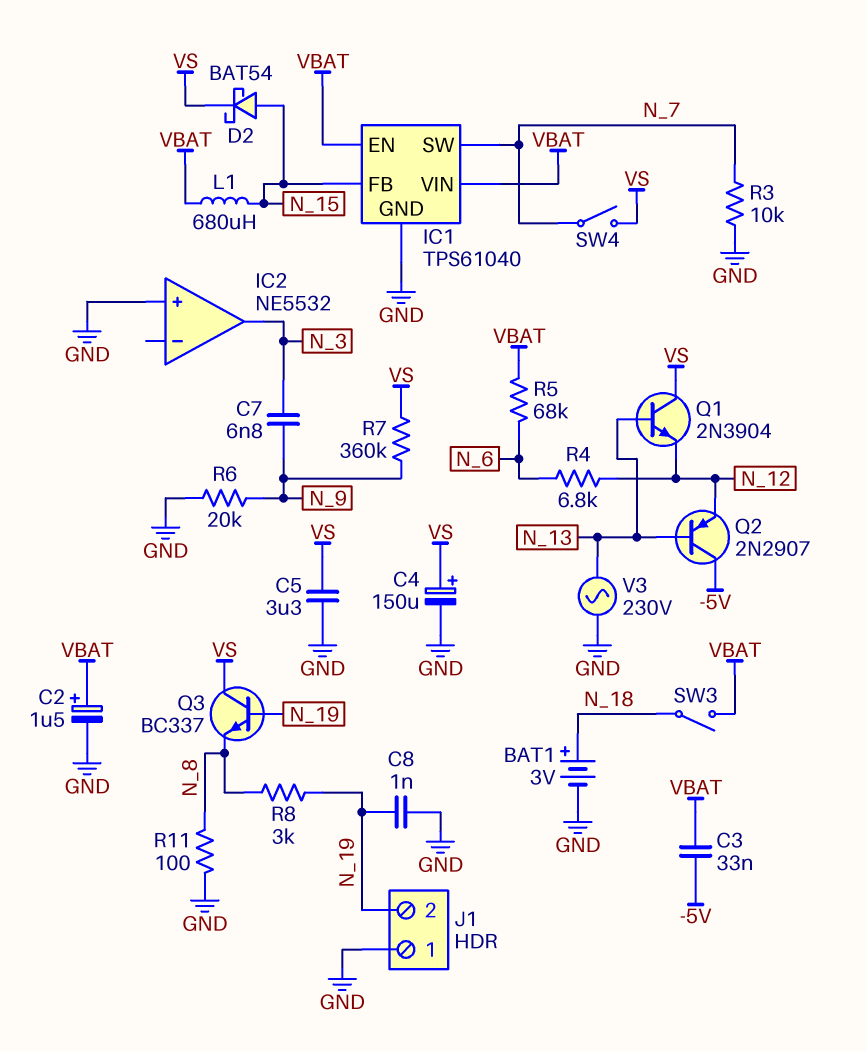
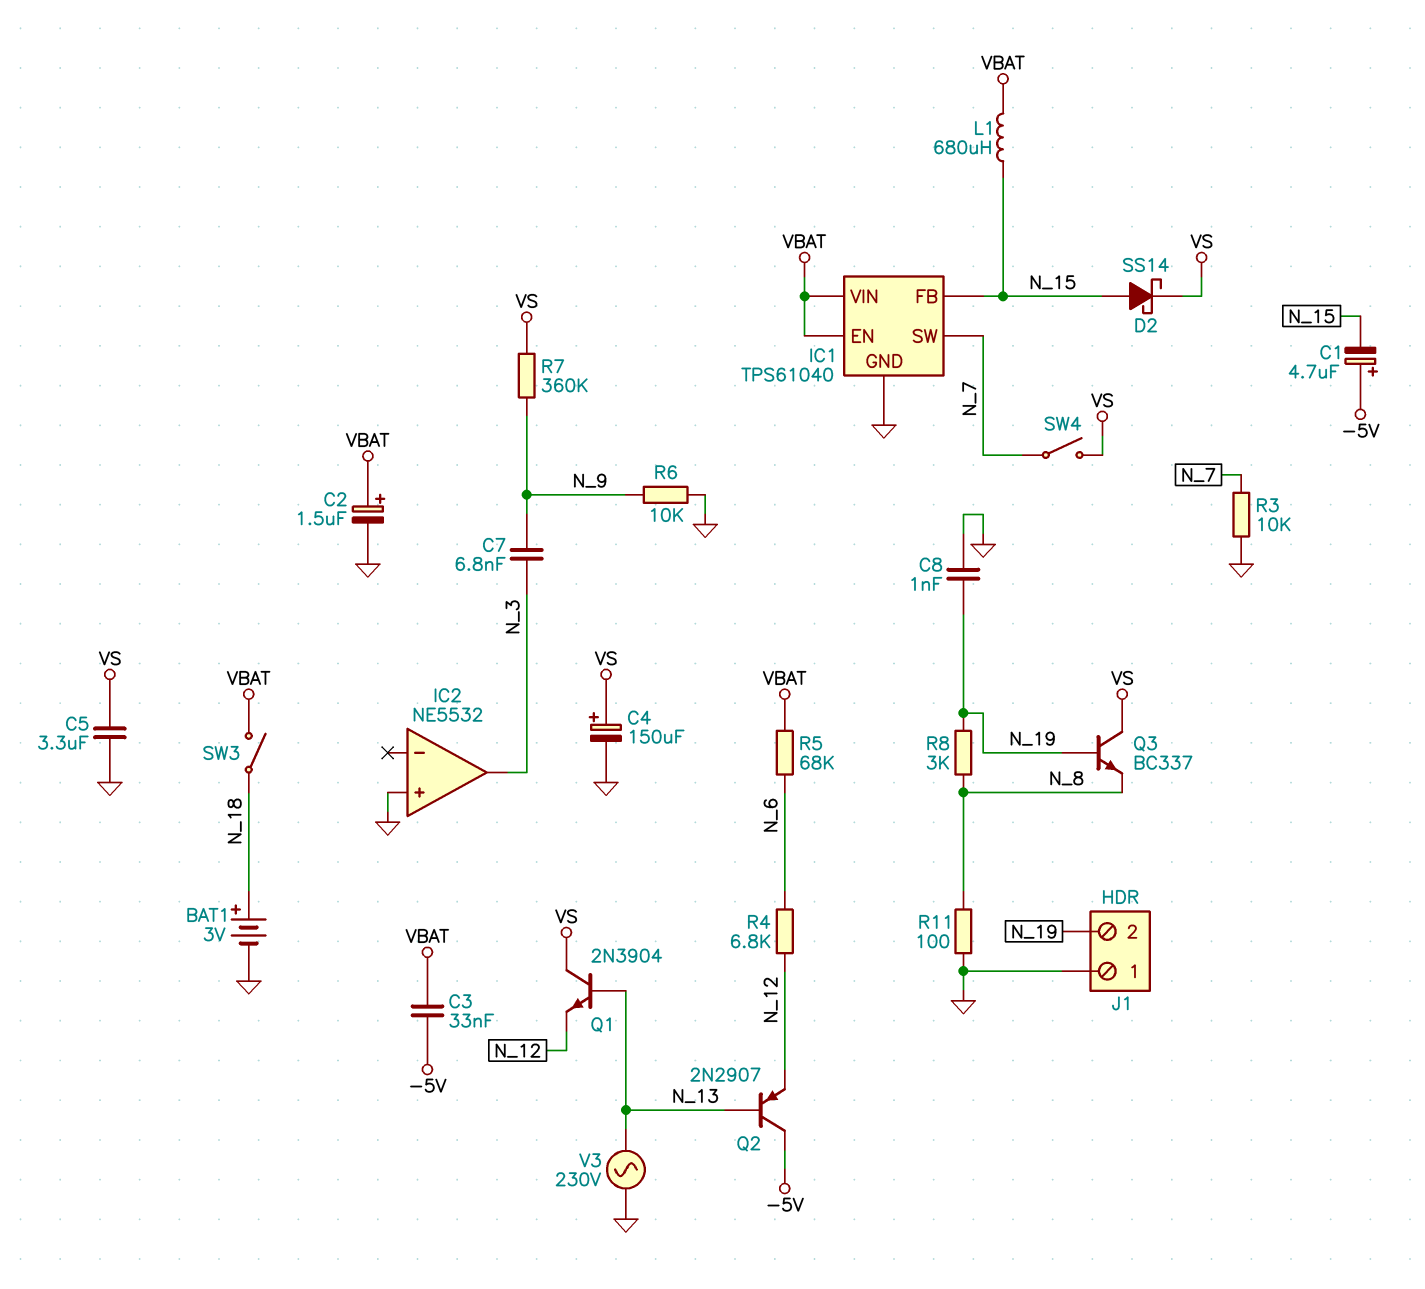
C1: none -> 4.7uF (plus -5V, minus N_15)
D2: schottky BAT54 (A N_15, K VS) -> schottky SS14 (A N_15, K VS)
R6: 20k (GND, N_9) -> 10k (GND, N_9)

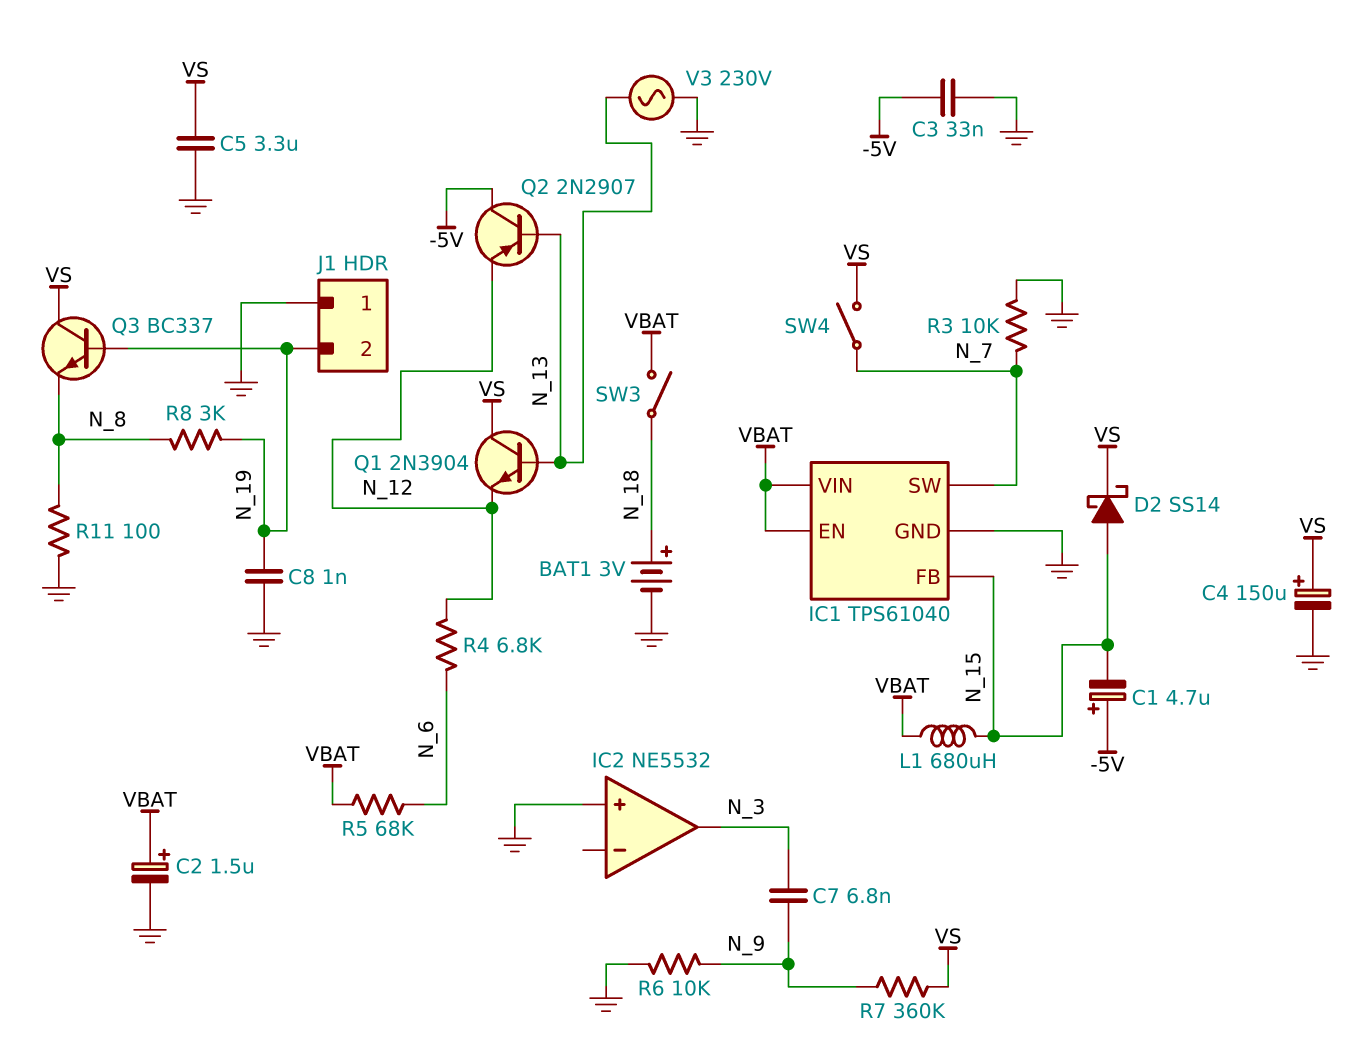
C3: 33nF (-5V, VBAT) -> 33nF (-5V, GND)

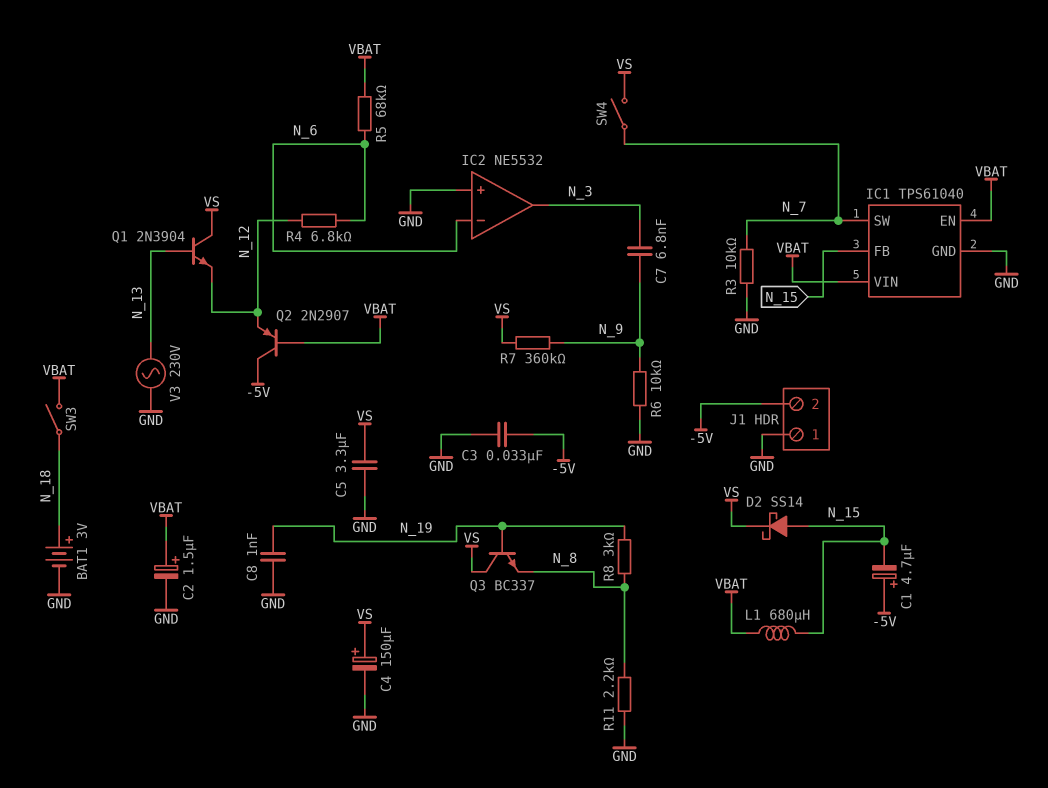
IC2 pin in-: none -> N_6
J1 pin 2: N_19 -> -5V
Q2: PNP 2N2907 (B N_13, C -5V, E N_12) -> PNP 2N2907 (B VBAT, C -5V, E N_12)
R11: 100 (GND, N_8) -> 2.2k (GND, N_8)

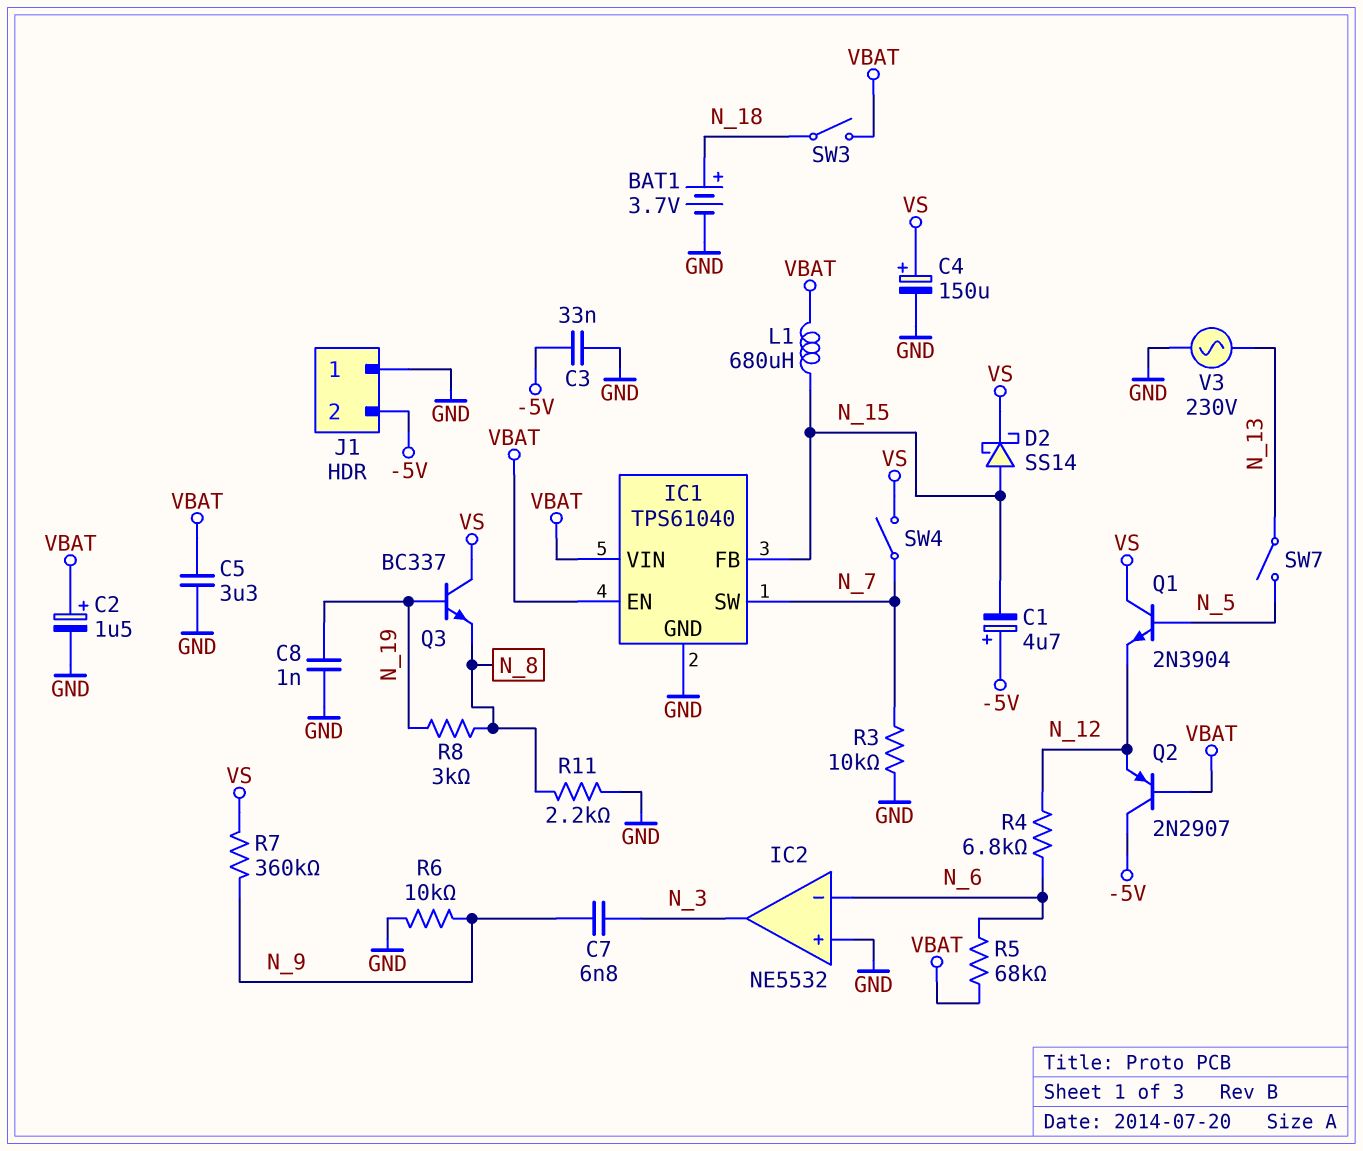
BAT1: 3V (plus N_18, minus GND) -> 3.7V (plus N_18, minus GND)
C5: 3.3uF (GND, VS) -> 3.3uF (GND, VBAT)
Q1: NPN 2N3904 (B N_13, C VS, E N_12) -> NPN 2N3904 (B N_5, C VS, E N_12)
SW7: none -> switch (N_5, N_13)

